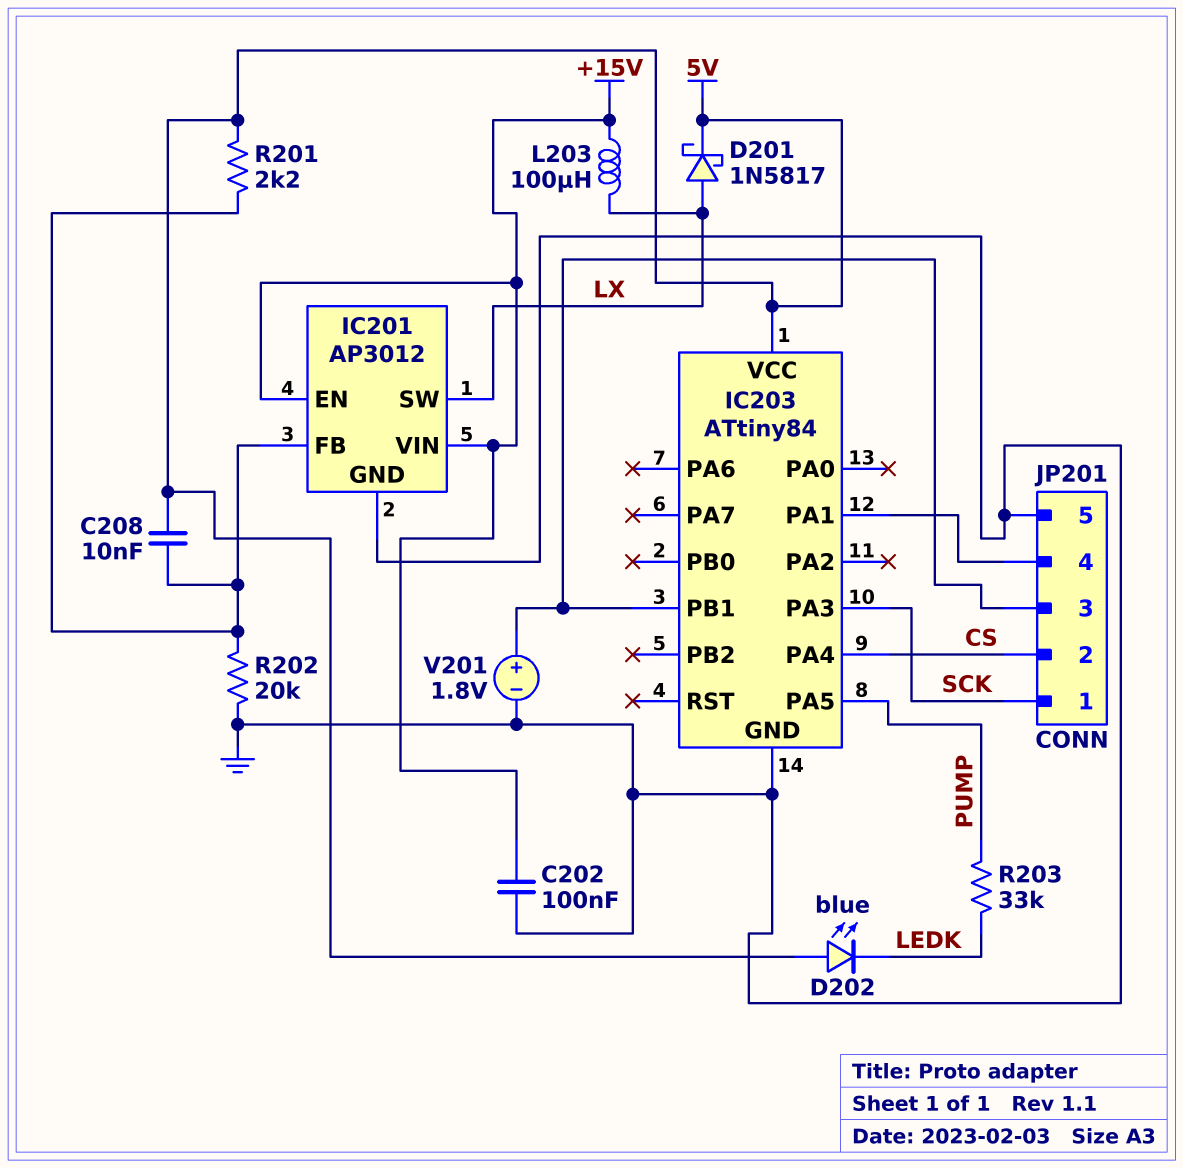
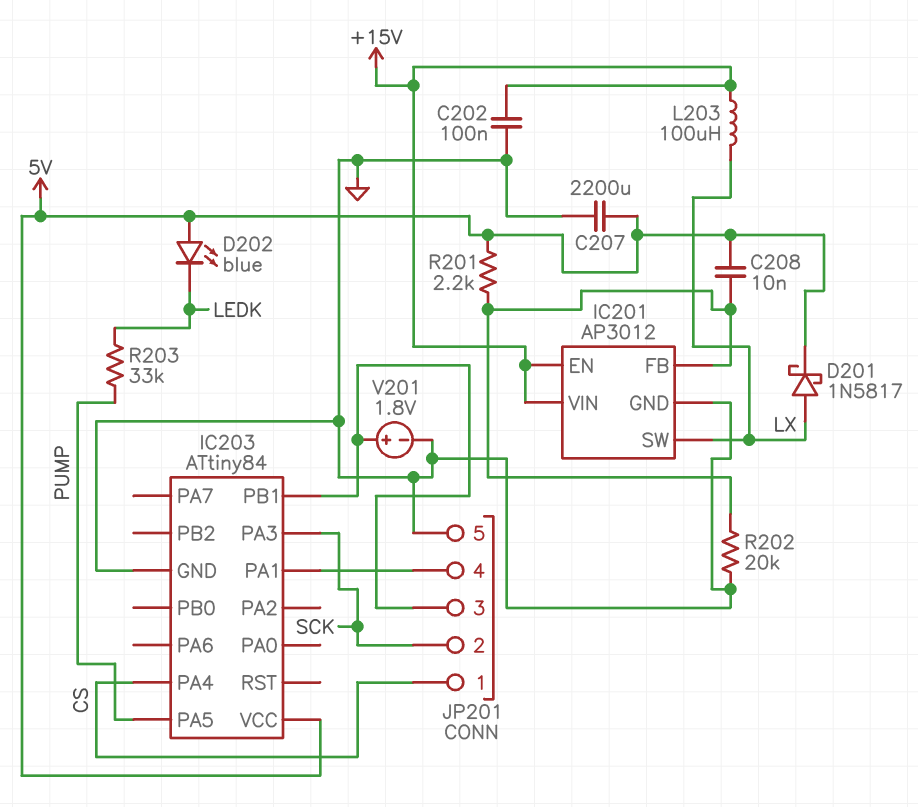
C207: none -> 2200uF (5V, GND)
JP201 pin 1: SCK -> CS
JP201 pin 2: CS -> SCK

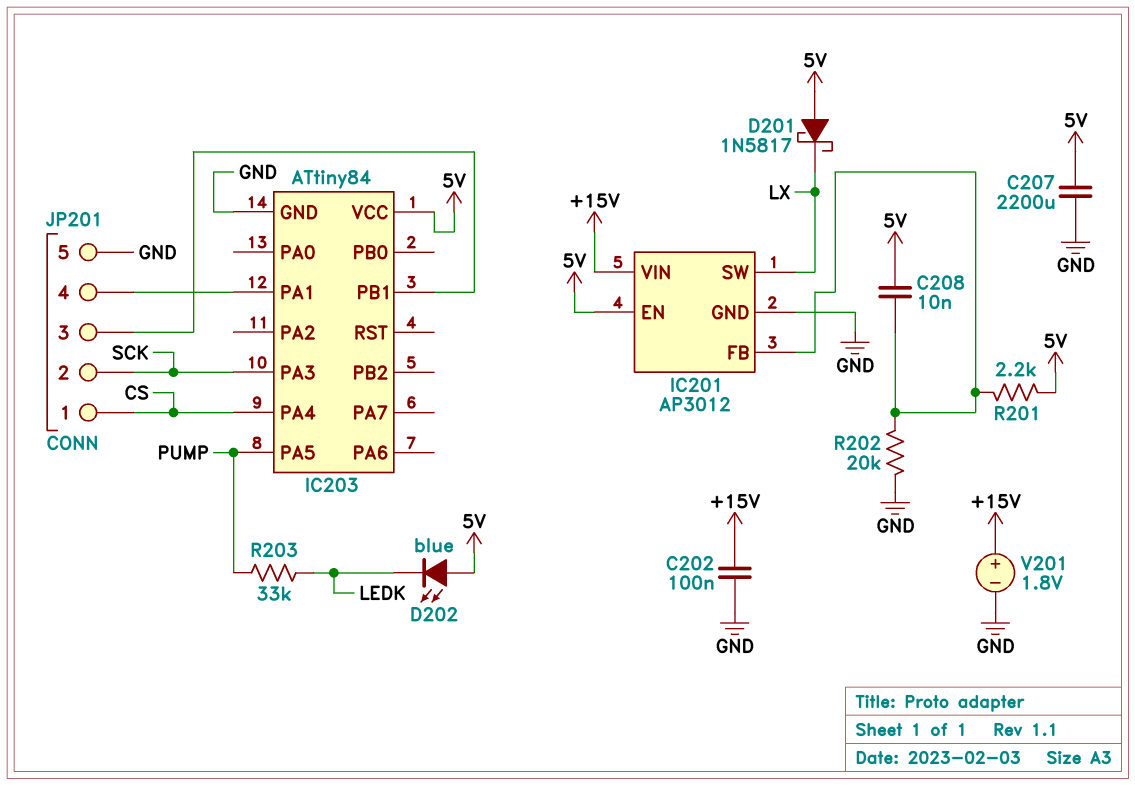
D201: schottky 1N5817 (A LX, K 5V) -> schottky 1N5817 (A 5V, K LX)
IC201 pin EN: +15V -> 5V
L203: 100uH (+15V, LX) -> none
V201: 1.8V (plus IC203/PB1, minus GND) -> 1.8V (plus +15V, minus GND)

